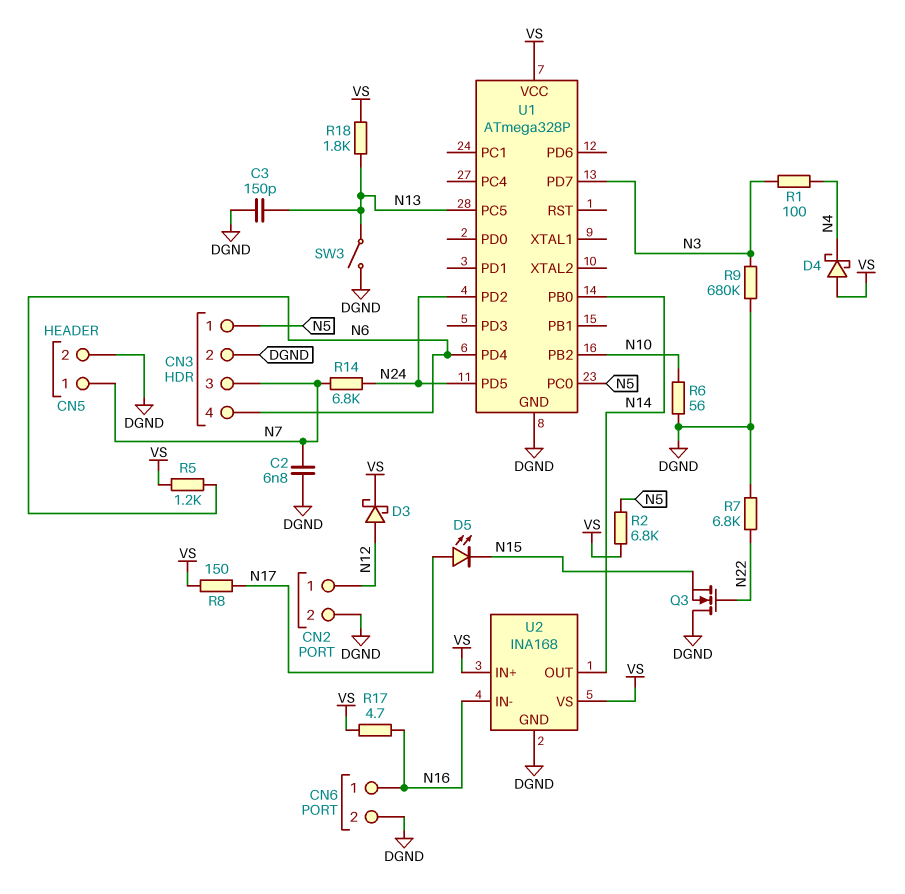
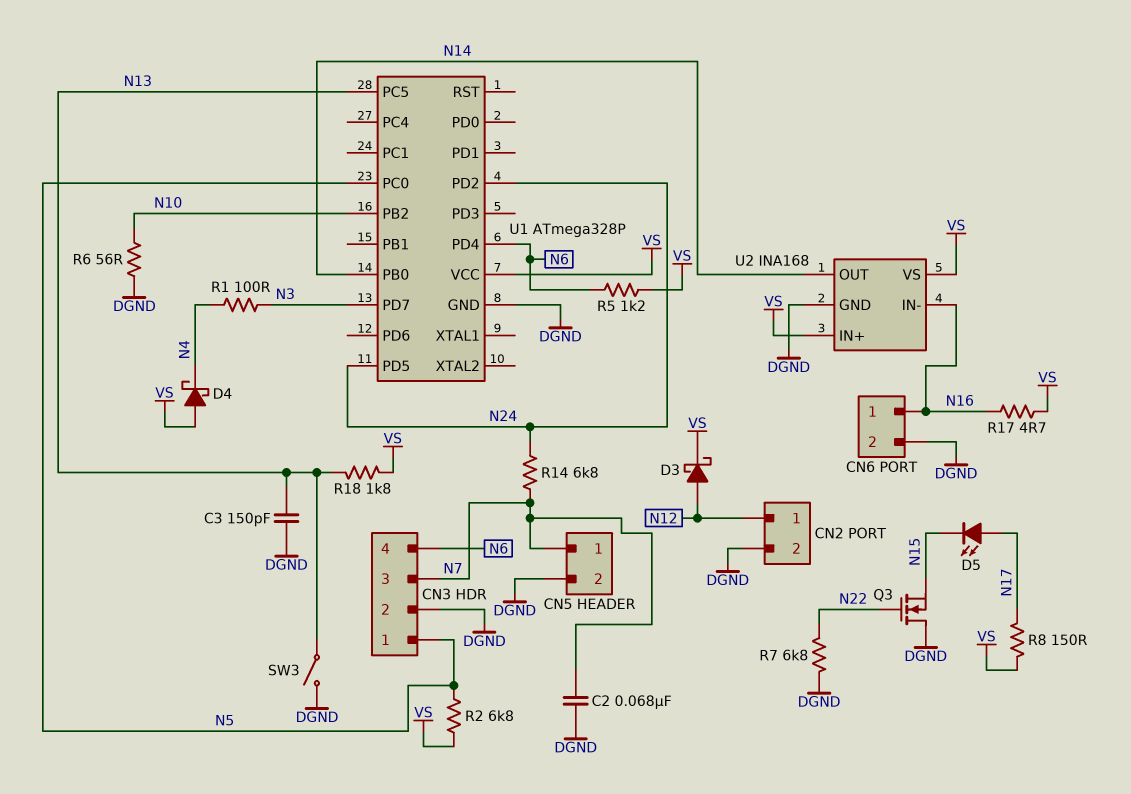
C2: 6.8nF (DGND, N7) -> 68nF (DGND, N7)
R9: 680k (DGND, N3) -> none

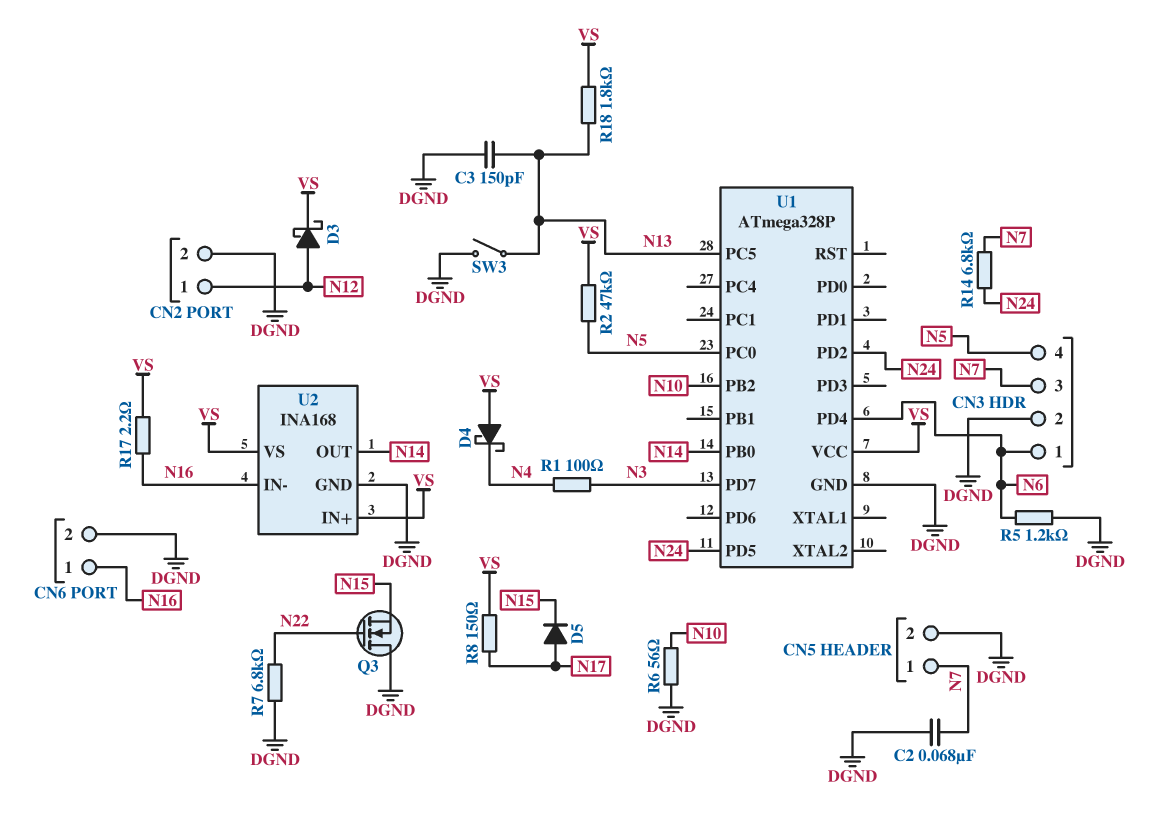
CN3 pin 1: N5 -> N6
CN3 pin 4: N6 -> N5
D5: LED (A N17, K N15) -> diode (A N17, K N15)
R2: 6.8k (N5, VS) -> 47k (N5, VS)
R5: 1.2k (N6, VS) -> 1.2k (DGND, N6)
R17: 4.7 (N16, VS) -> 2.2 (N16, VS)

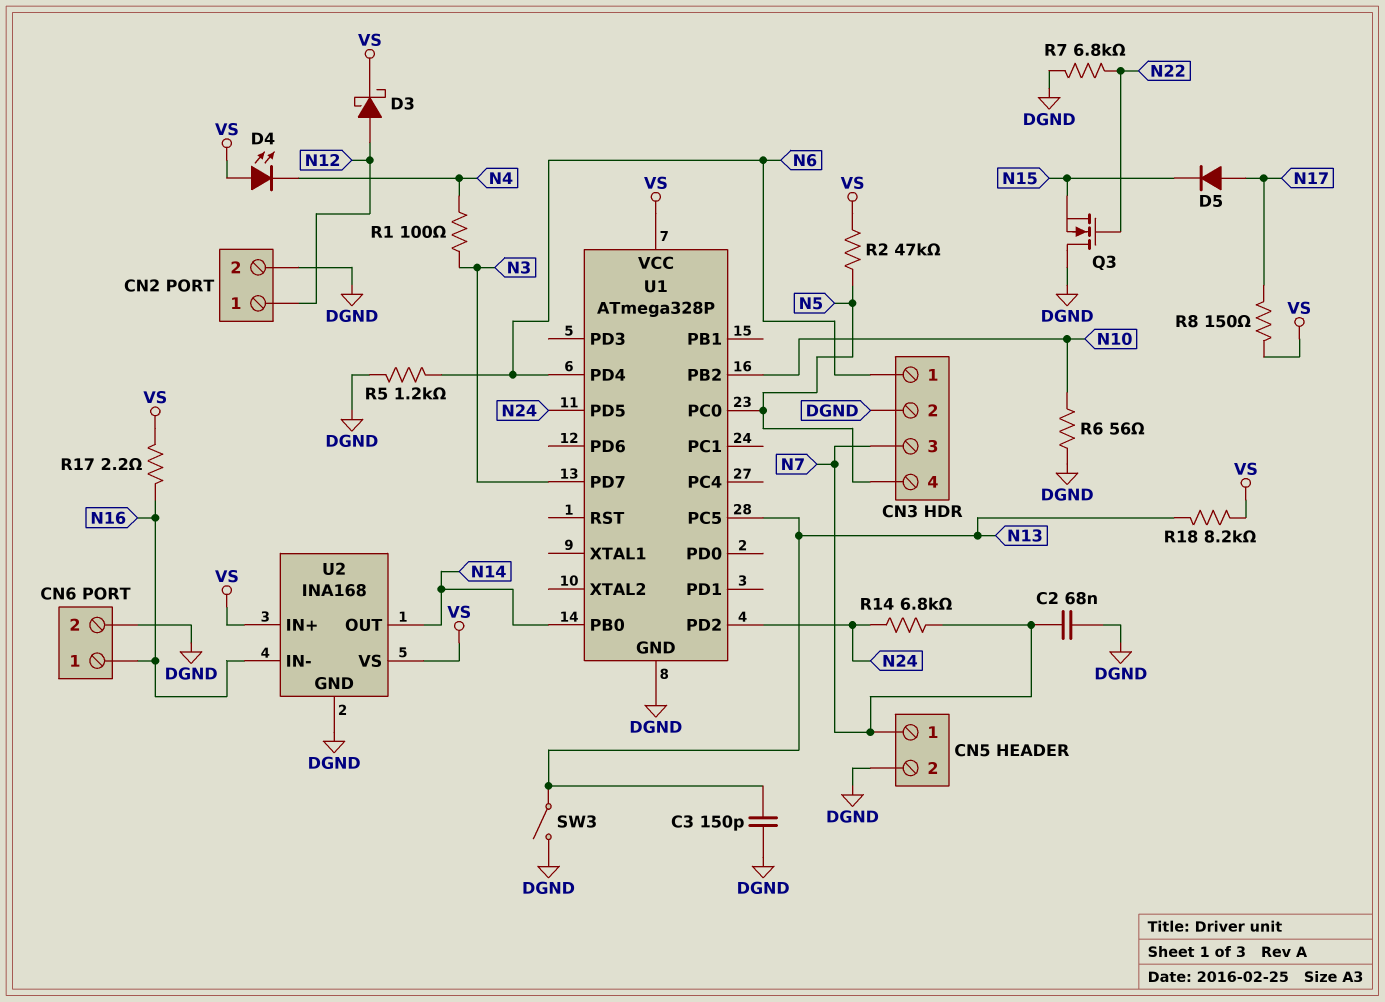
D4: schottky (A VS, K N4) -> LED (A VS, K N4)
R18: 1.8k (N13, VS) -> 8.2k (N13, VS)

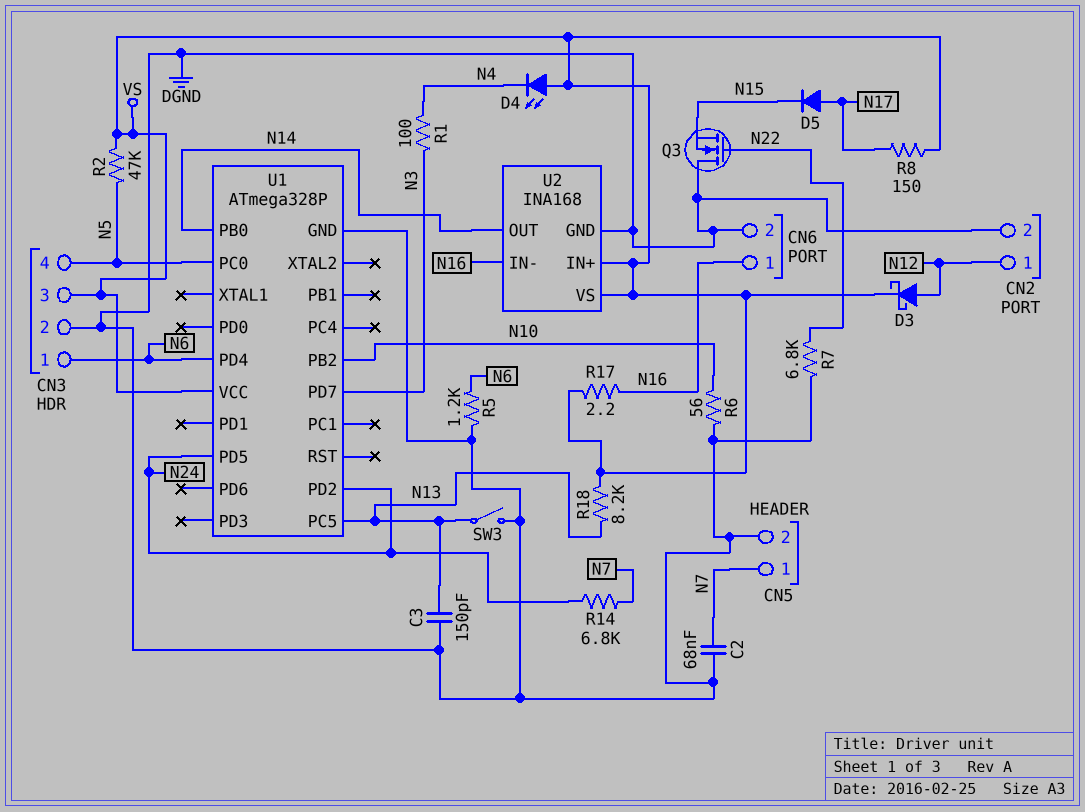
CN3 pin 3: N7 -> VS

